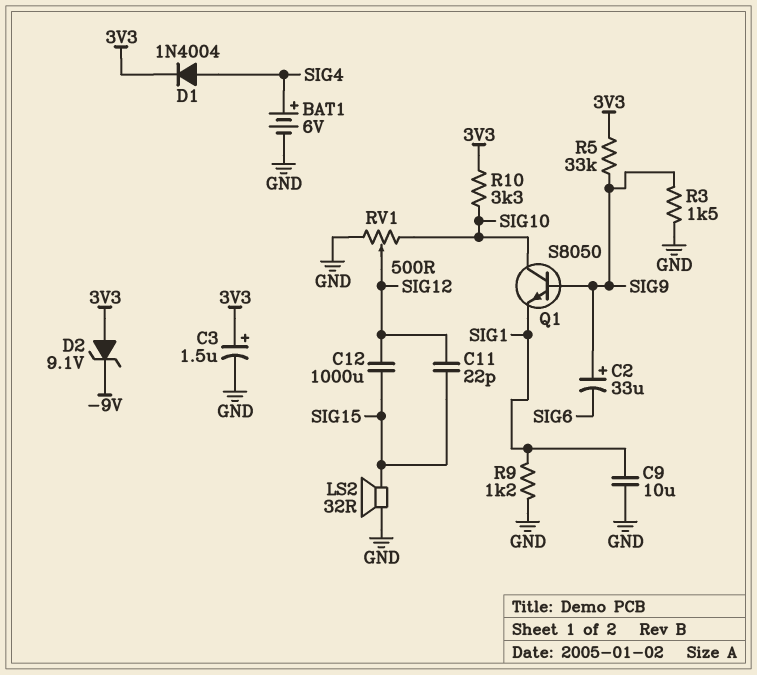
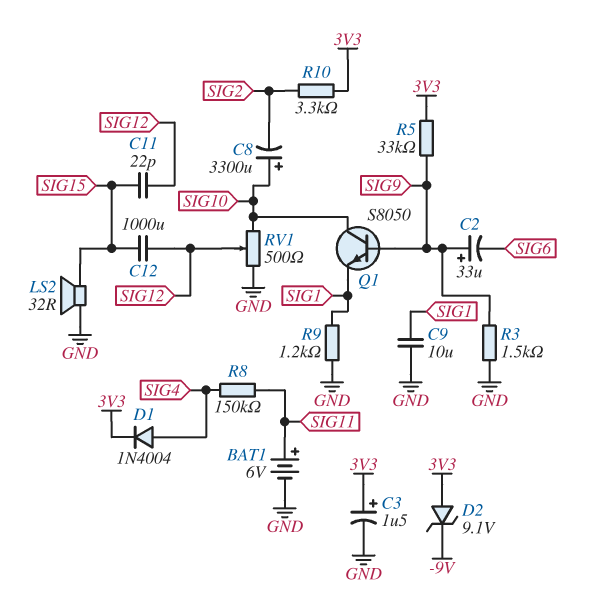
BAT1: 6V (plus SIG4, minus GND) -> 6V (plus SIG11, minus GND)
C8: none -> 3300uF (plus SIG10, minus SIG2)
R8: none -> 150k (SIG4, SIG11)
R10: 3.3k (3V3, SIG10) -> 3.3k (3V3, SIG2)

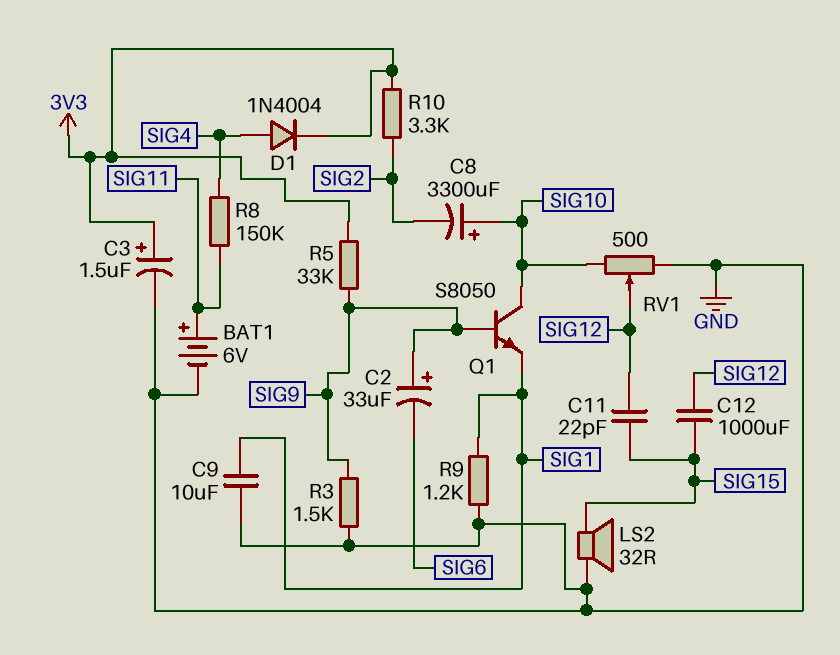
D2: zener 9.1V (A 3V3, K -9V) -> none

